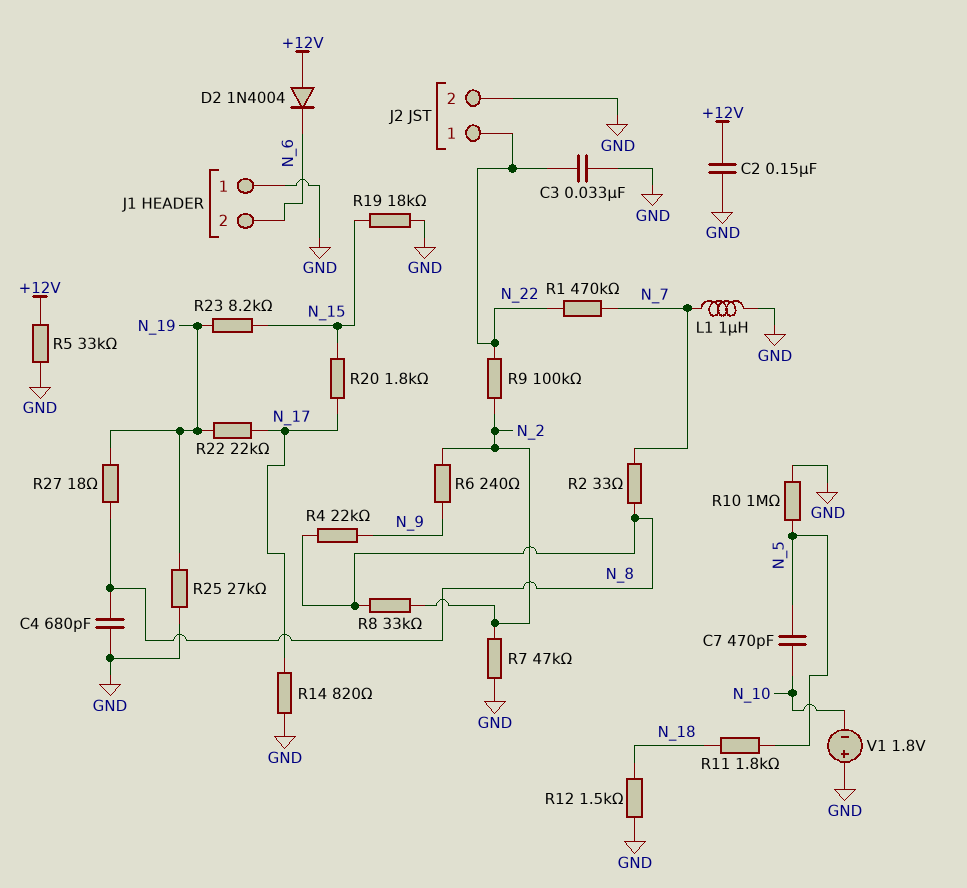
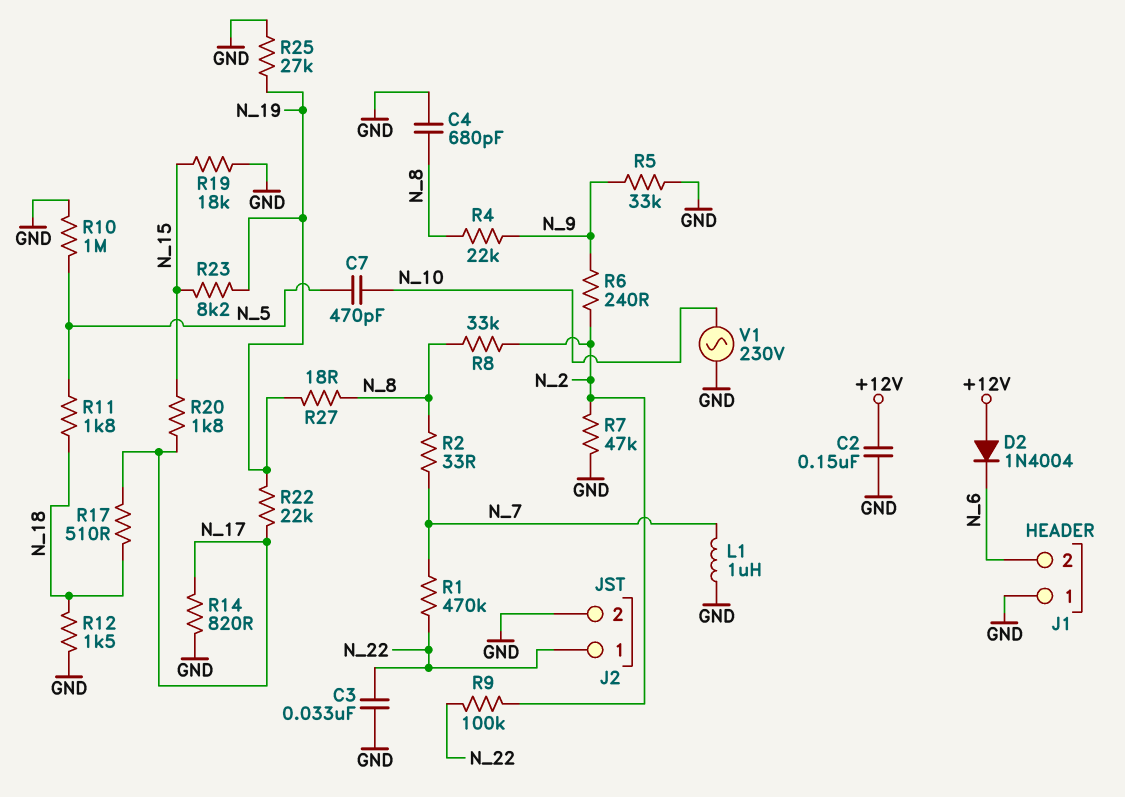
R5: 33k (+12V, GND) -> 33k (GND, N_9)
R17: none -> 510 (N_17, N_18)
V1: 1.8V (plus GND, minus N_10) -> AC 230V (GND, N_10)

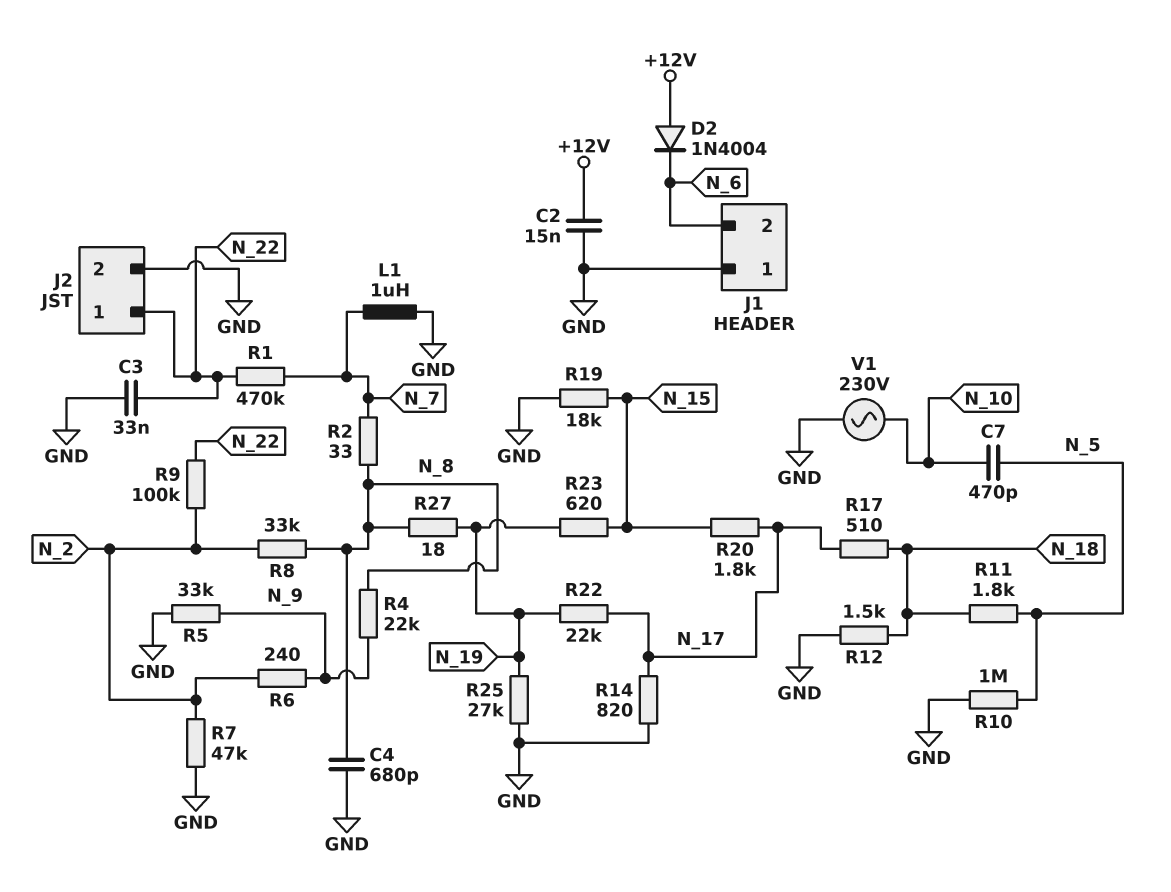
C2: 150nF (+12V, GND) -> 15nF (+12V, GND)
R23: 8.2k (N_15, N_19) -> 620 (N_15, N_19)

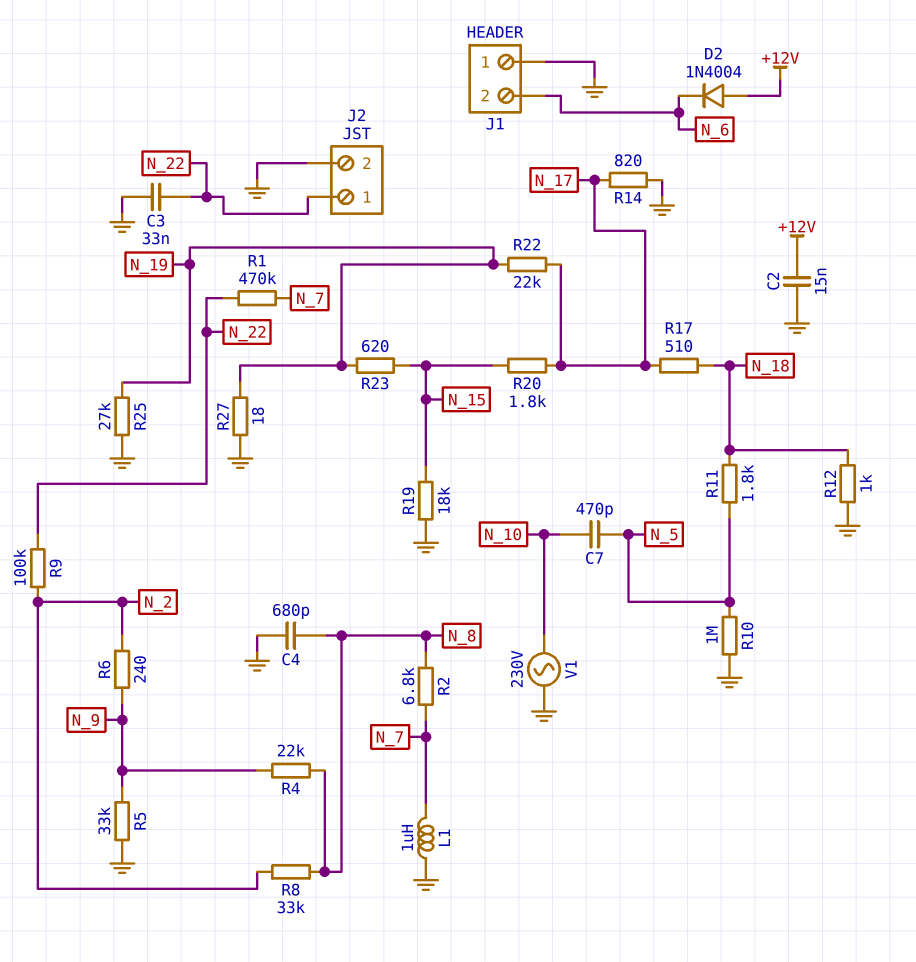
R2: 33 (N_7, N_8) -> 6.8k (N_7, N_8)
R7: 47k (GND, N_2) -> none
R12: 1.5k (GND, N_18) -> 1k (GND, N_18)
R27: 18 (N_8, N_19) -> 18 (GND, N_19)

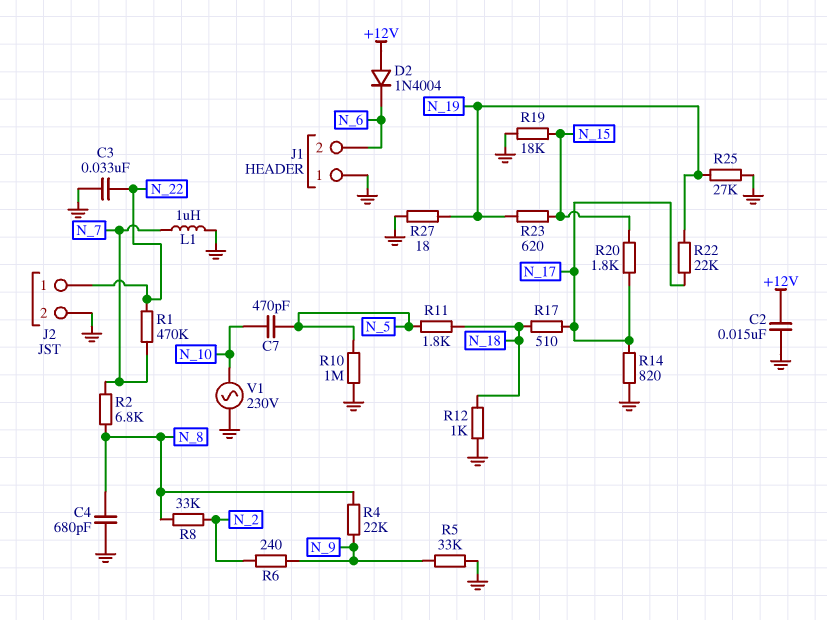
R9: 100k (N_2, N_22) -> none

